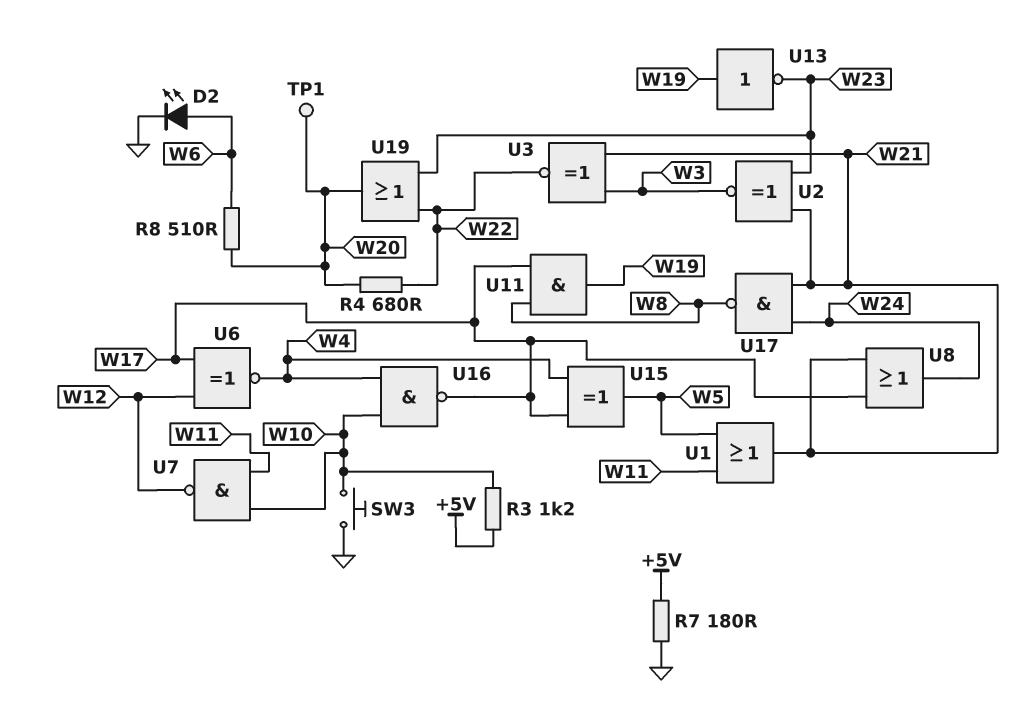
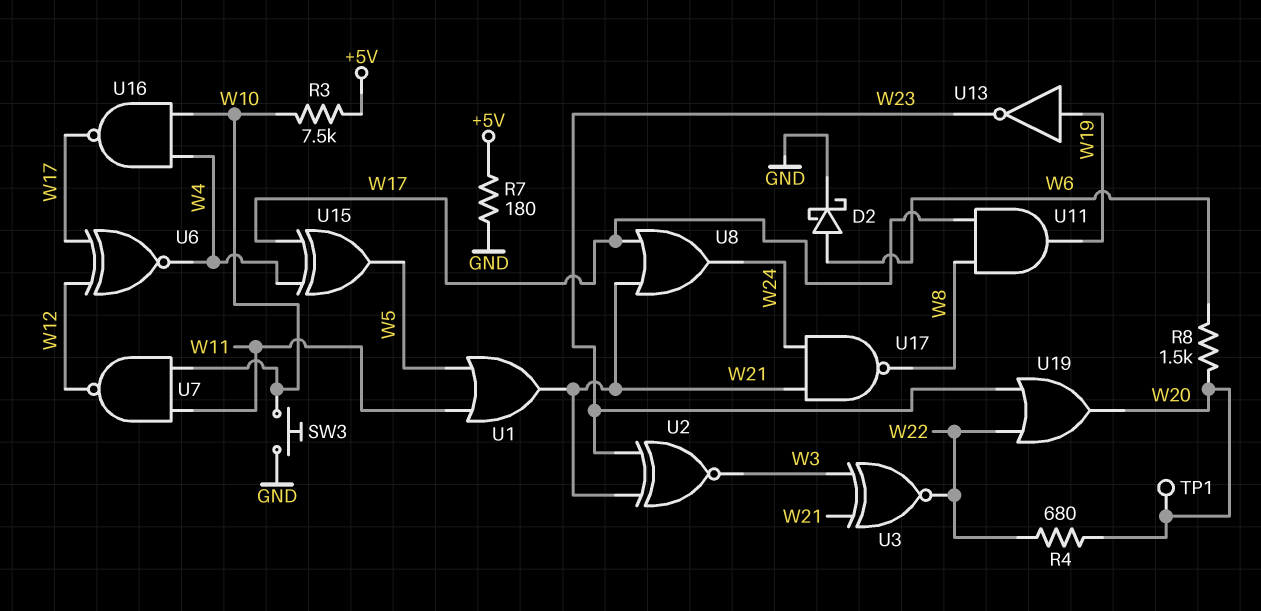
D2: LED (A W6, K GND) -> schottky (A W6, K GND)
R3: 1.2k (+5V, W10) -> 7.5k (+5V, W10)
R8: 510 (W6, W20) -> 1.5k (W6, W20)

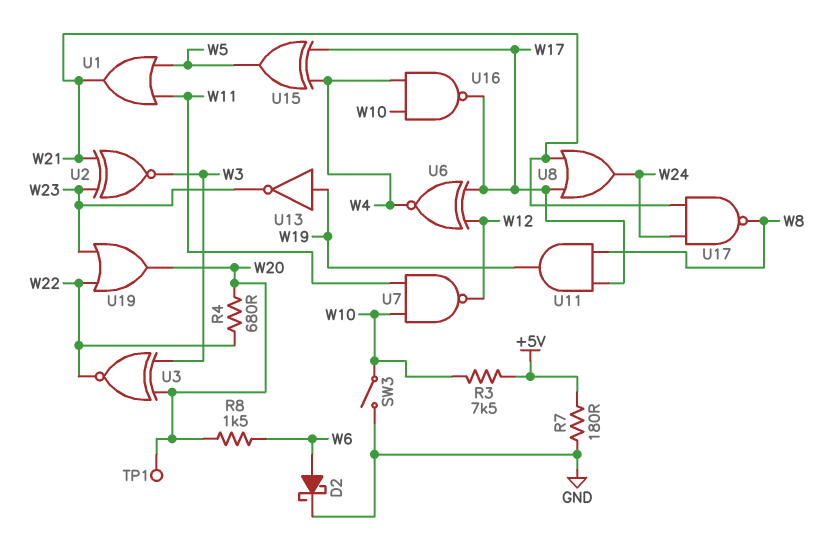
SW3: button (GND, W10) -> switch (GND, W10)
U3: XNOR (in W3, in W21, out W22) -> XNOR (in W3, in W20, out W22)

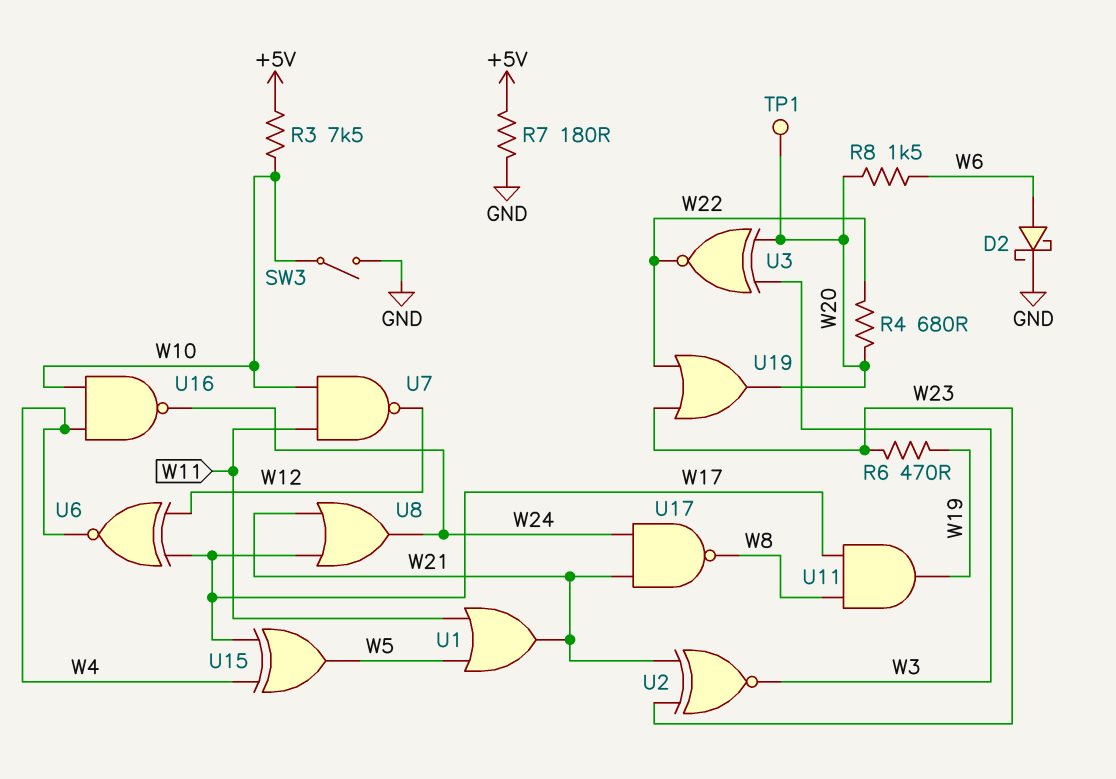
R6: none -> 470 (W19, W23)
U13: NOT (in W19, out W23) -> none
U16: NAND (in W4, in W10, out W17) -> NAND (in W4, in W10, out W24)

